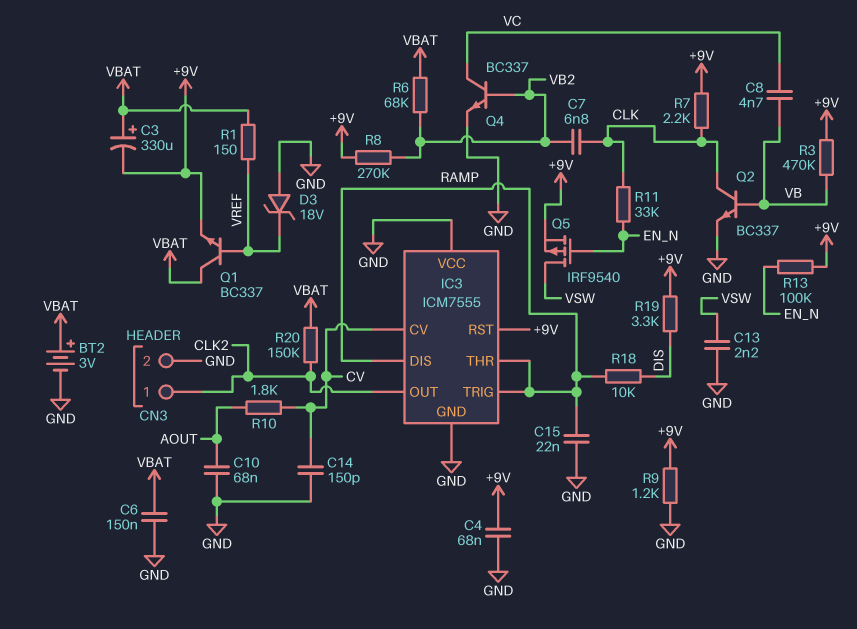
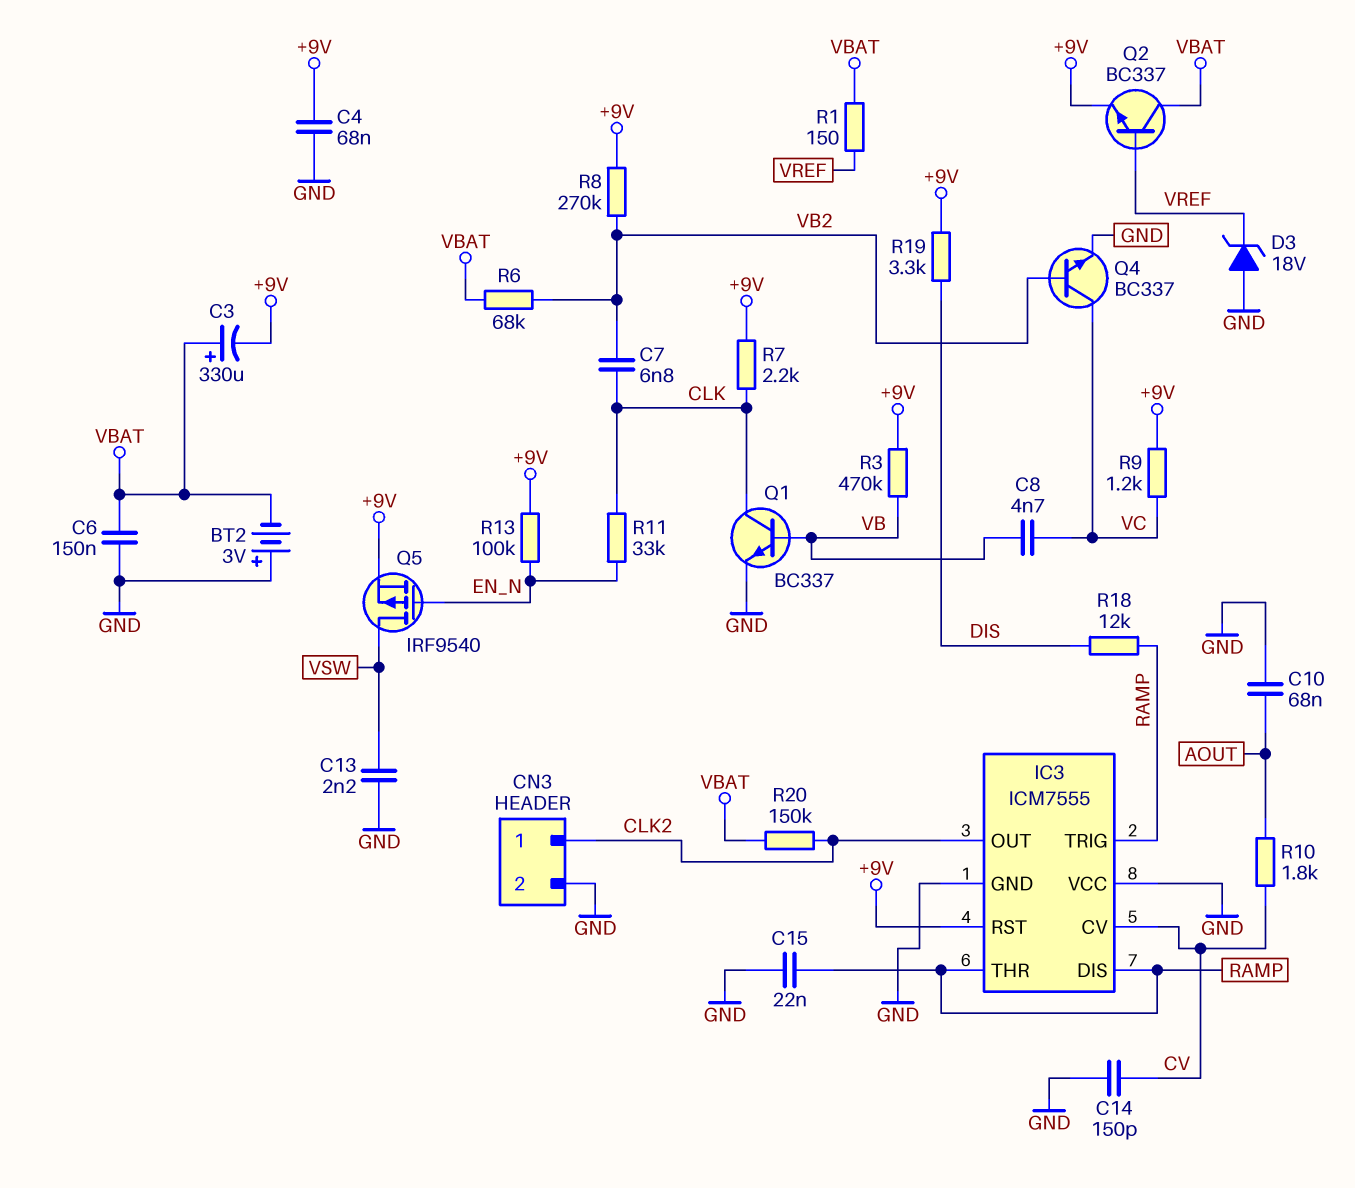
BT2: 3V (plus VBAT, minus GND) -> 3V (plus GND, minus VBAT)
Q1: NPN BC337 (B VREF, C VBAT, E +9V) -> NPN BC337 (B VB, C CLK, E GND)
Q2: NPN BC337 (B VB, C CLK, E GND) -> NPN BC337 (B VREF, C VBAT, E +9V)
R9: 1.2k (+9V, GND) -> 1.2k (+9V, VC)
R18: 10k (DIS, RAMP) -> 12k (DIS, RAMP)

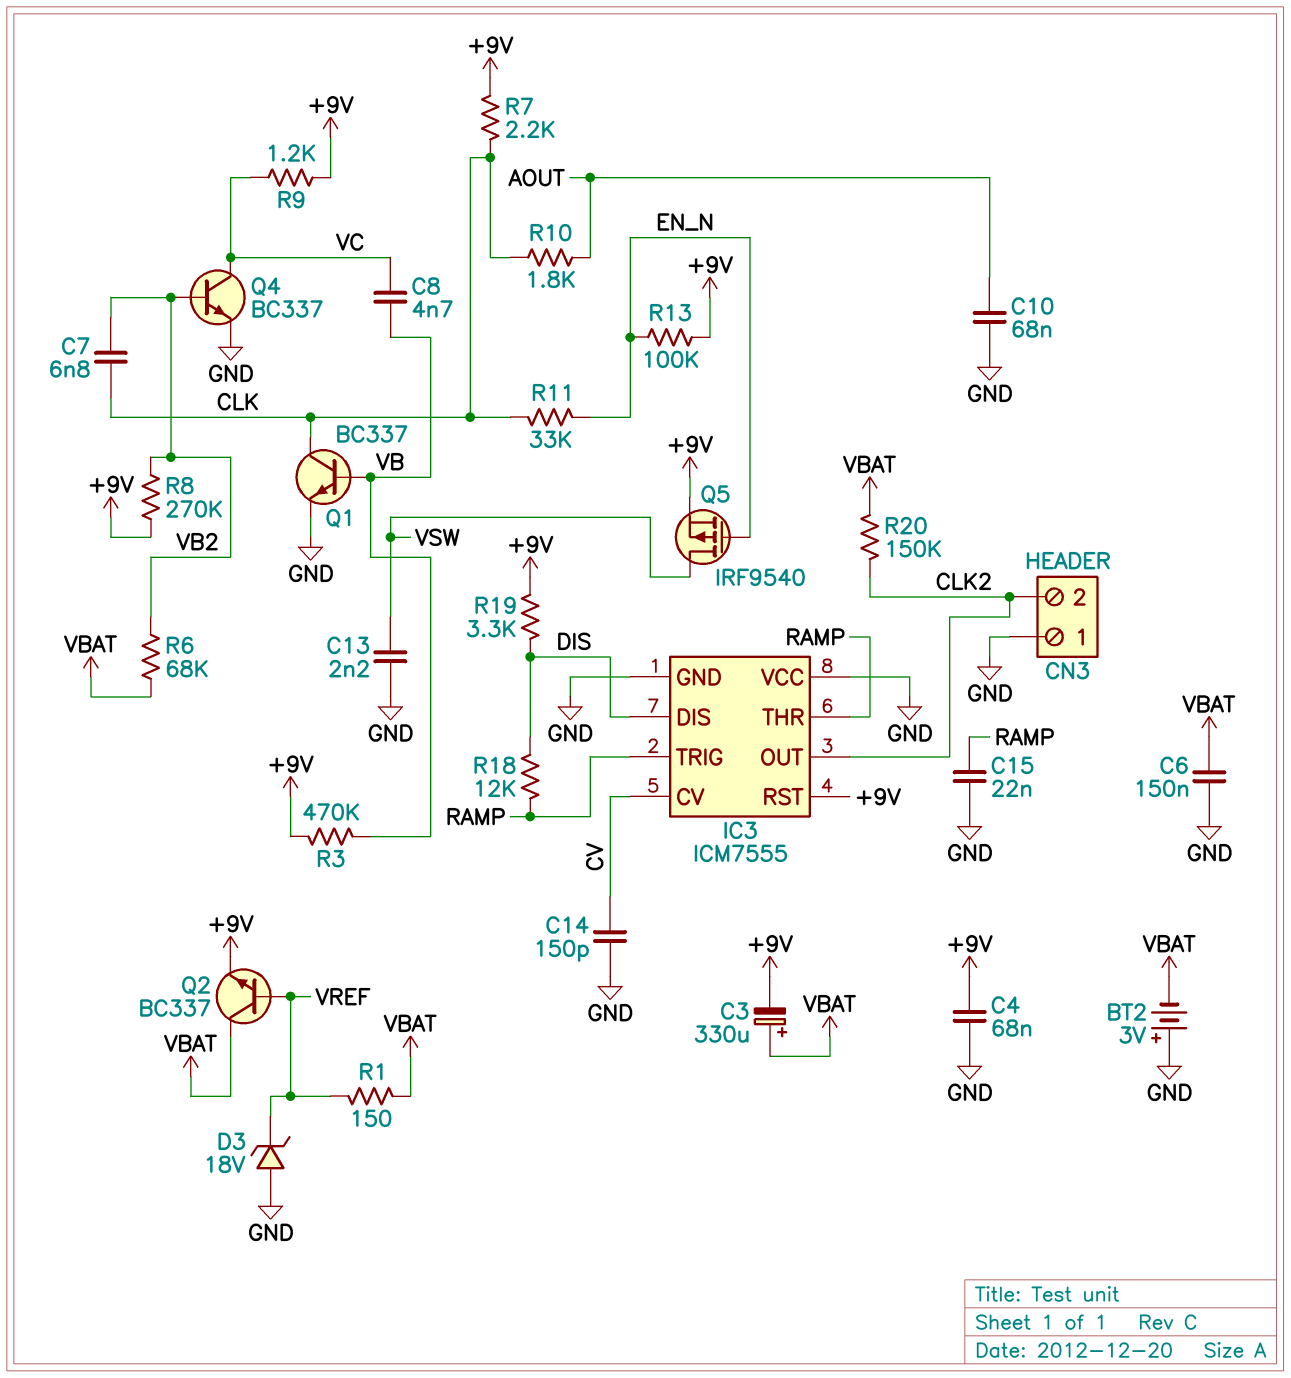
CN3 pin 1: CLK2 -> GND
CN3 pin 2: GND -> CLK2
IC3 pin DIS: RAMP -> DIS
R10: 1.8k (AOUT, CV) -> 1.8k (AOUT, CLK)

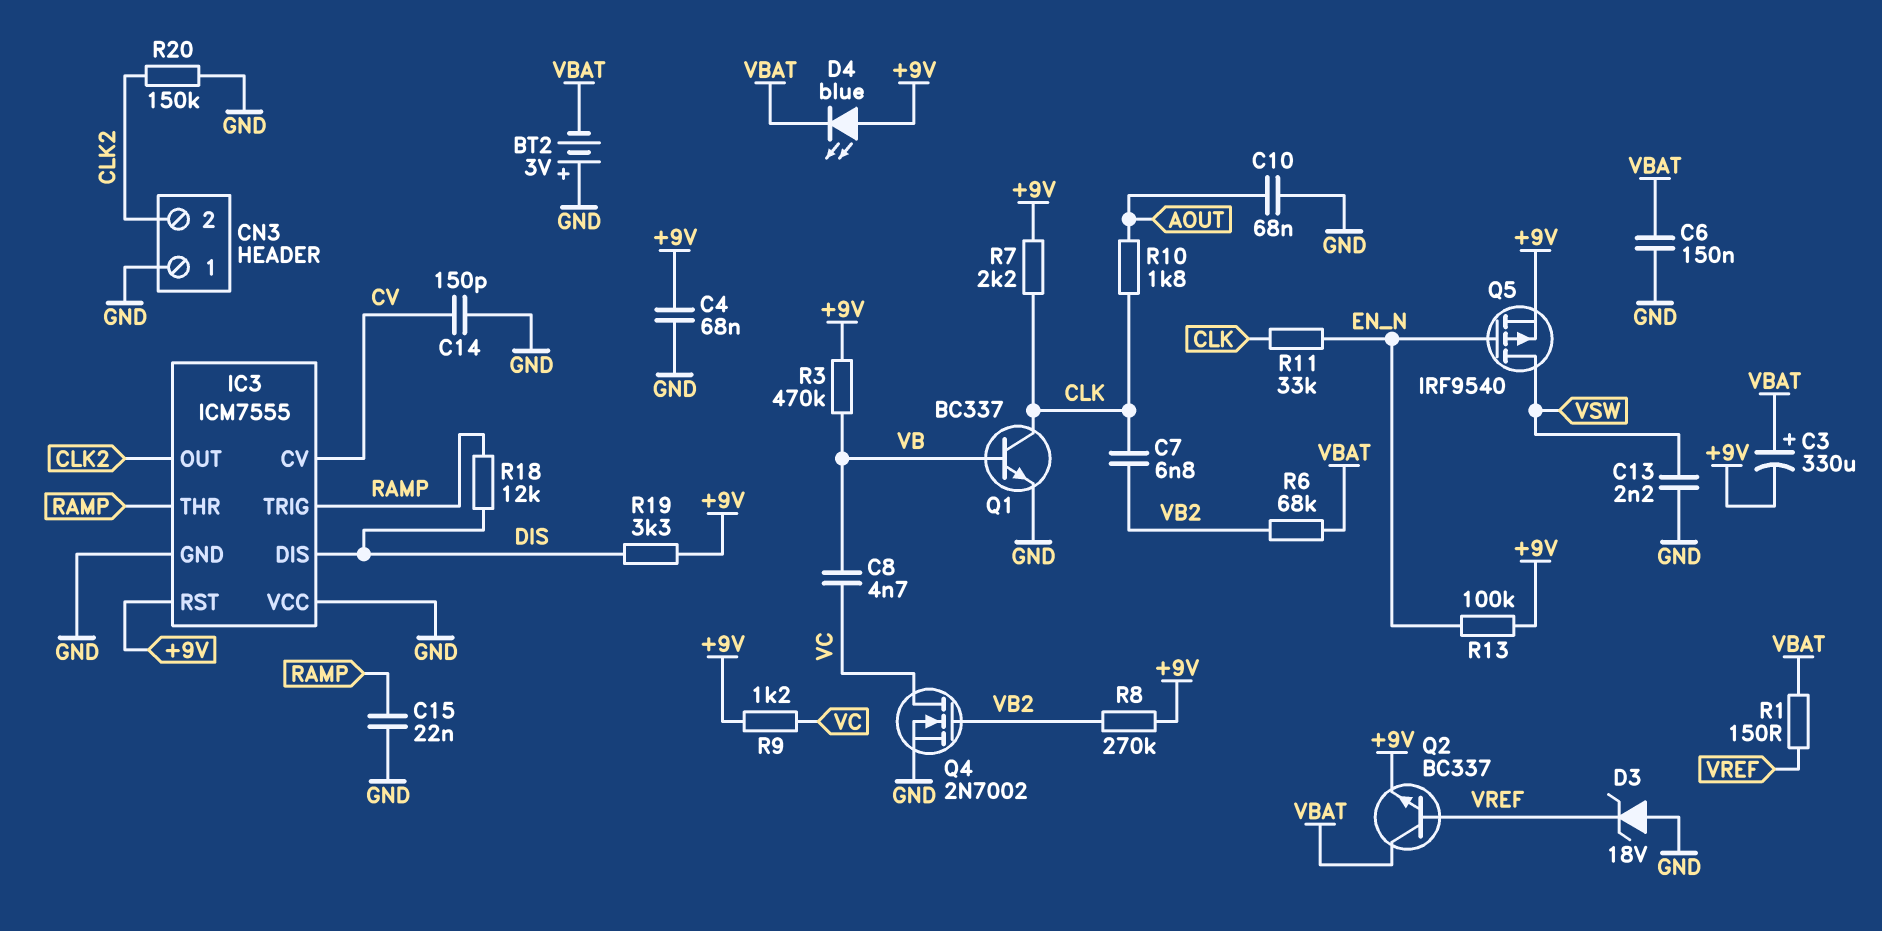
D4: none -> LED blue (A +9V, K VBAT)
Q4: NPN BC337 (B VB2, C VC, E GND) -> NMOS 2N7002 (G VB2, D VC, S GND)
R20: 150k (CLK2, VBAT) -> 150k (CLK2, GND)

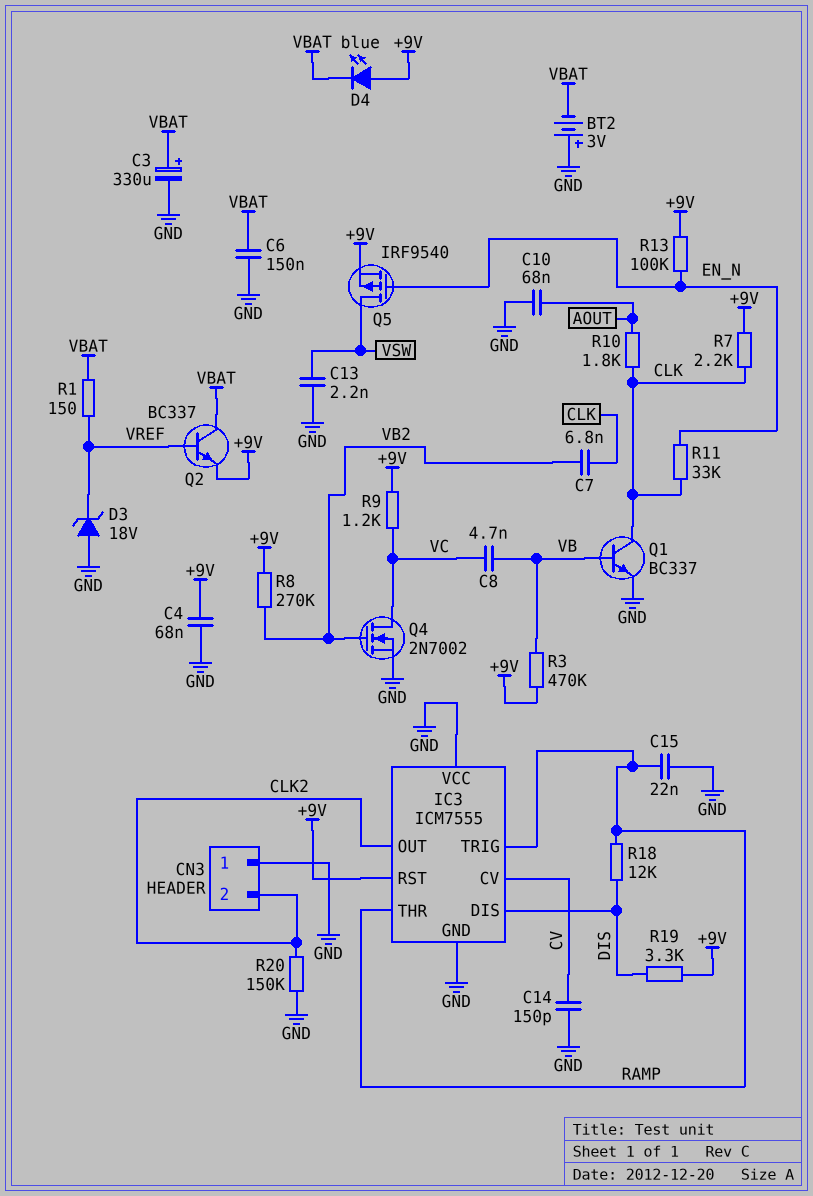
C3: 330uF (plus VBAT, minus +9V) -> 330uF (plus VBAT, minus GND)
R6: 68k (VB2, VBAT) -> none

